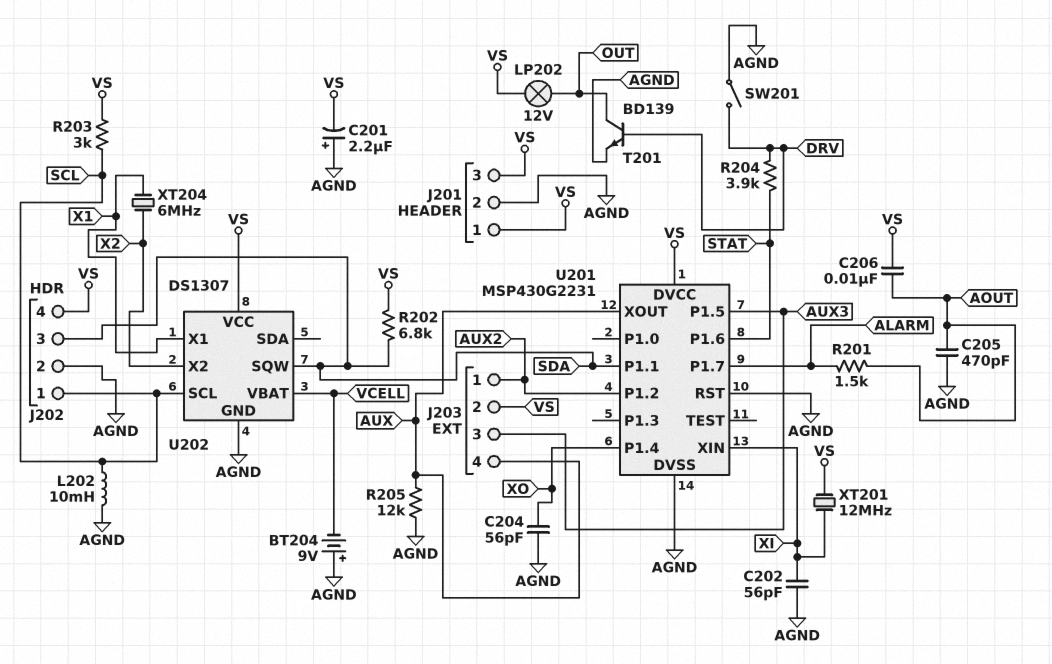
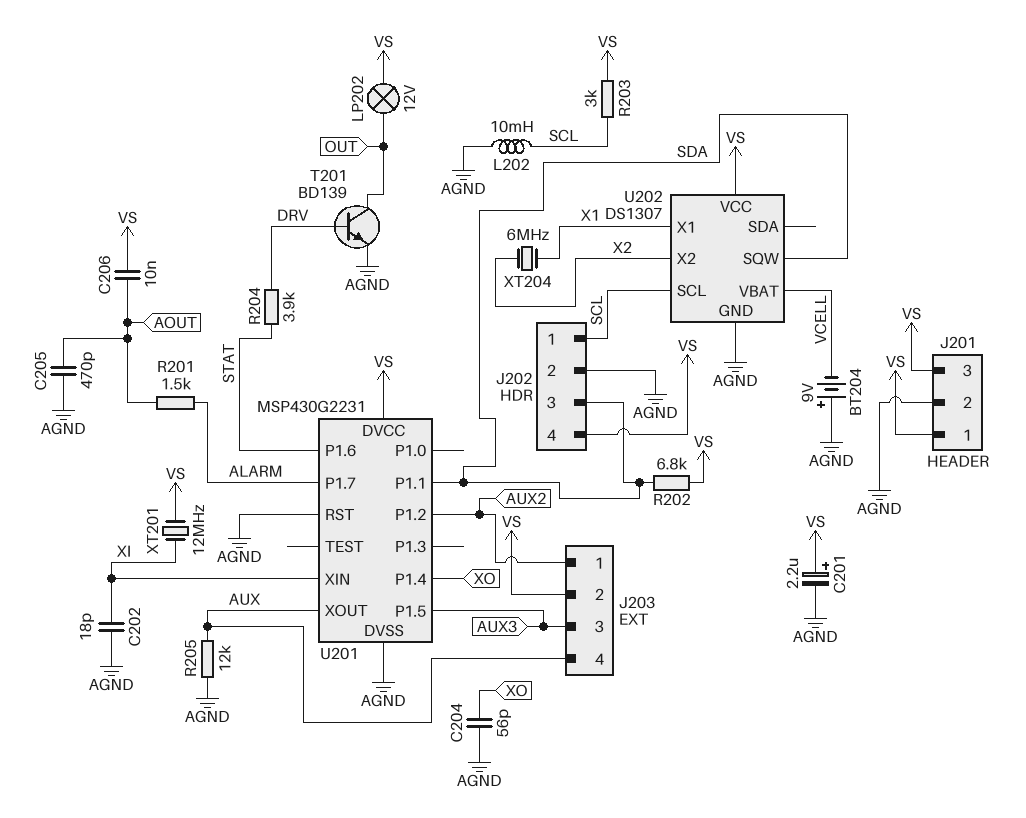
C201: 2.2uF (plus AGND, minus VS) -> 2.2uF (plus VS, minus AGND)
C202: 56pF (AGND, XI) -> 18pF (AGND, XI)
SW201: switch (AGND, DRV) -> none

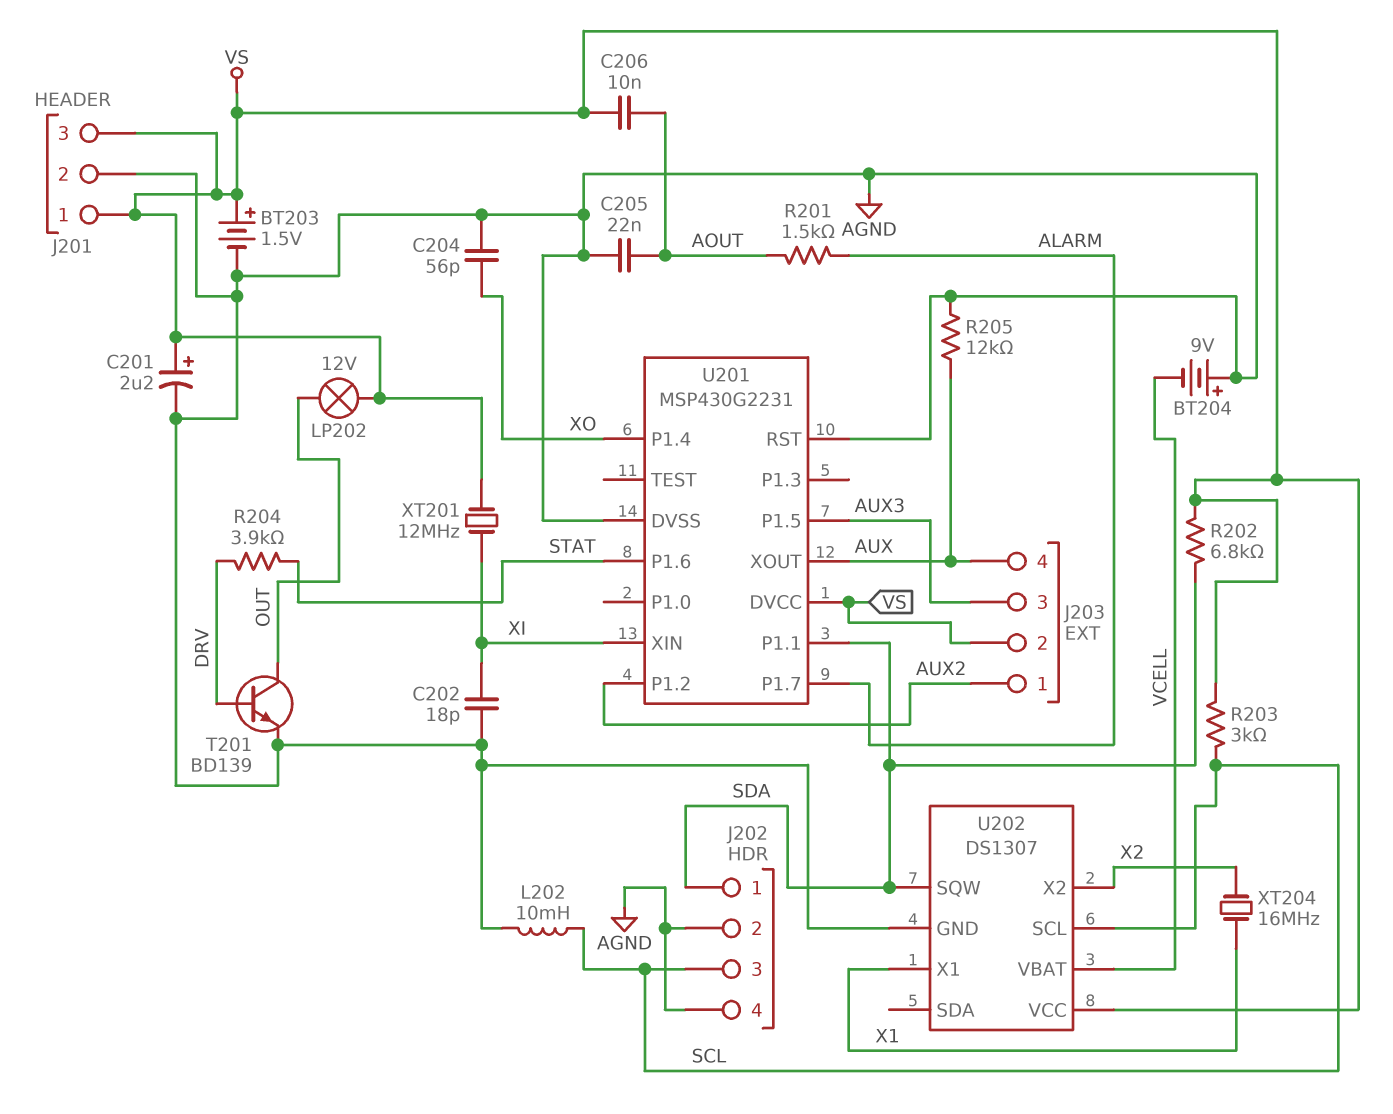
BT203: none -> 1.5V (plus VS, minus AGND)
C205: 470pF (AGND, AOUT) -> 22nF (AGND, AOUT)
J202 pin 1: SCL -> SDA
J202 pin 3: SDA -> SCL
J202 pin 4: VS -> AGND
XT204: 6MHz (X1, X2) -> 16MHz (X1, X2)

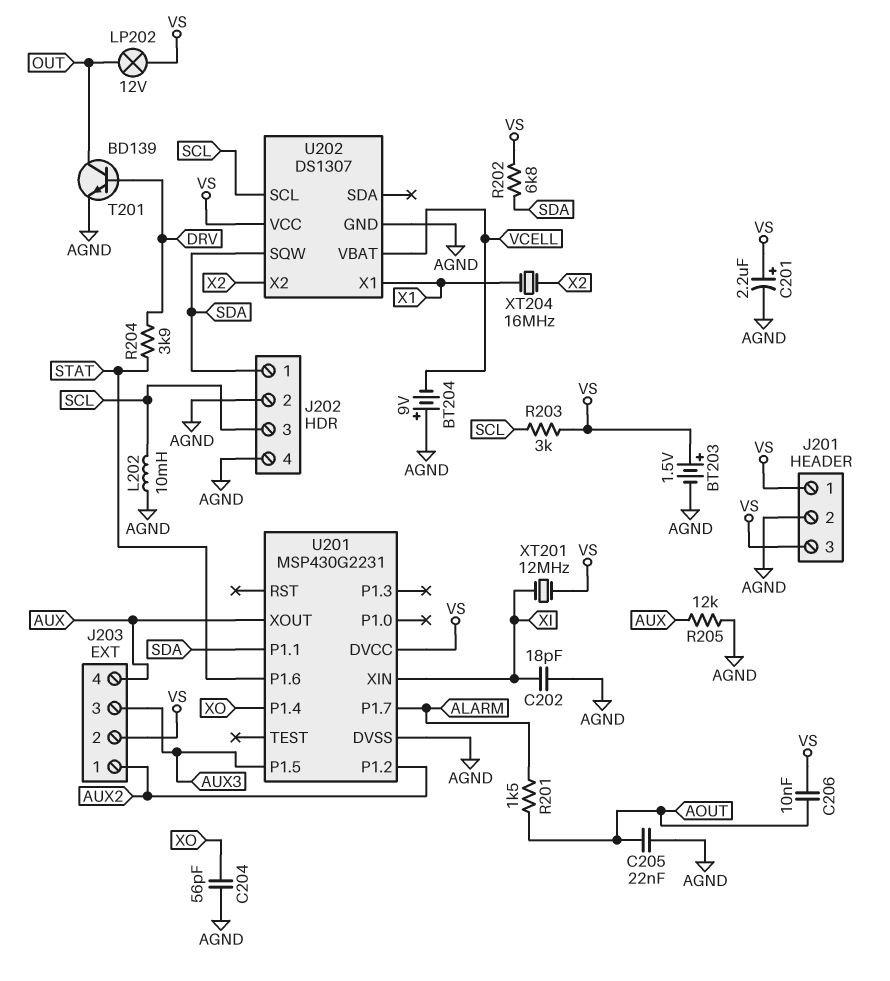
U201 pin RST: AGND -> none

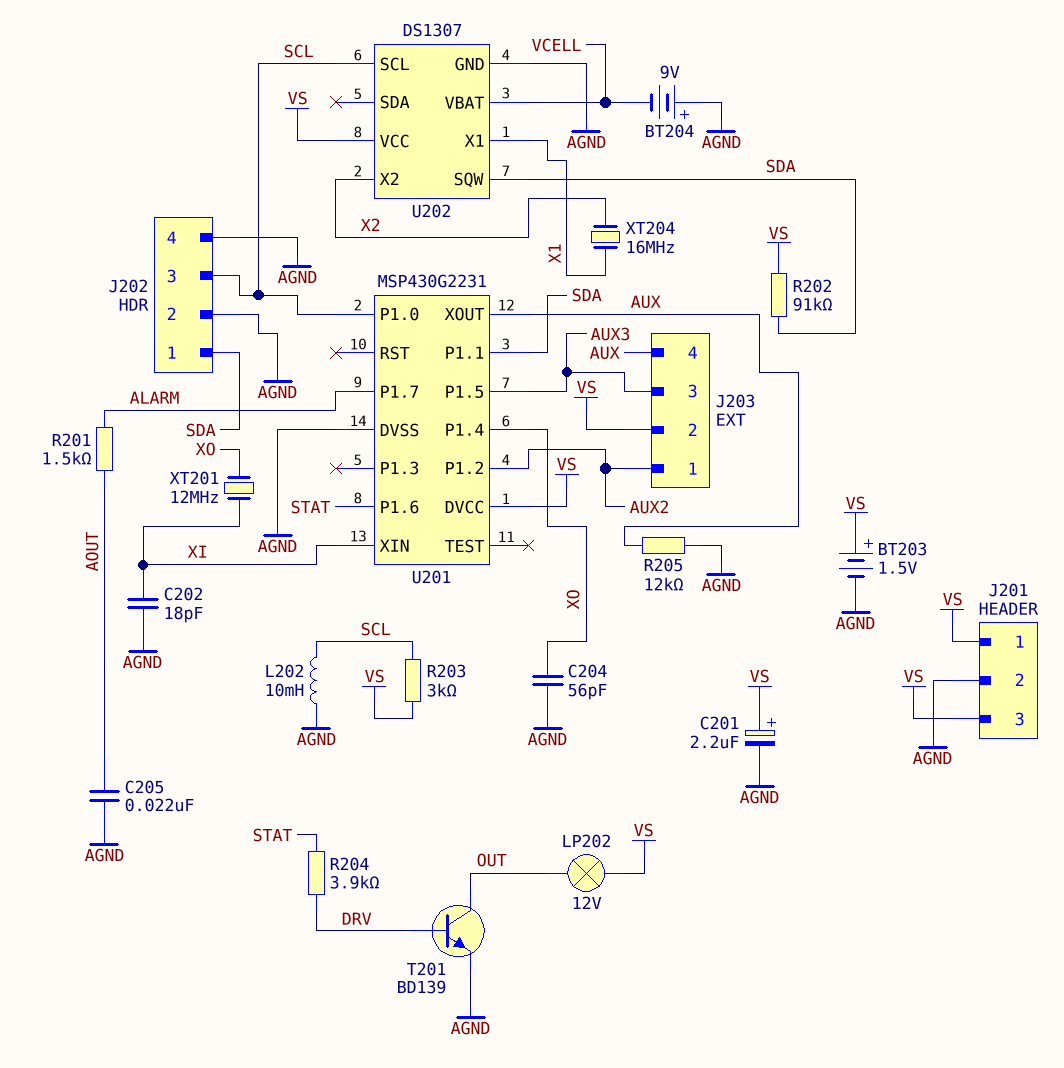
C206: 10nF (AOUT, VS) -> none
R202: 6.8k (SDA, VS) -> 91k (SDA, VS)
U201 pin P1.0: none -> SCL
XT201: 12MHz (VS, XI) -> 12MHz (XI, XO)

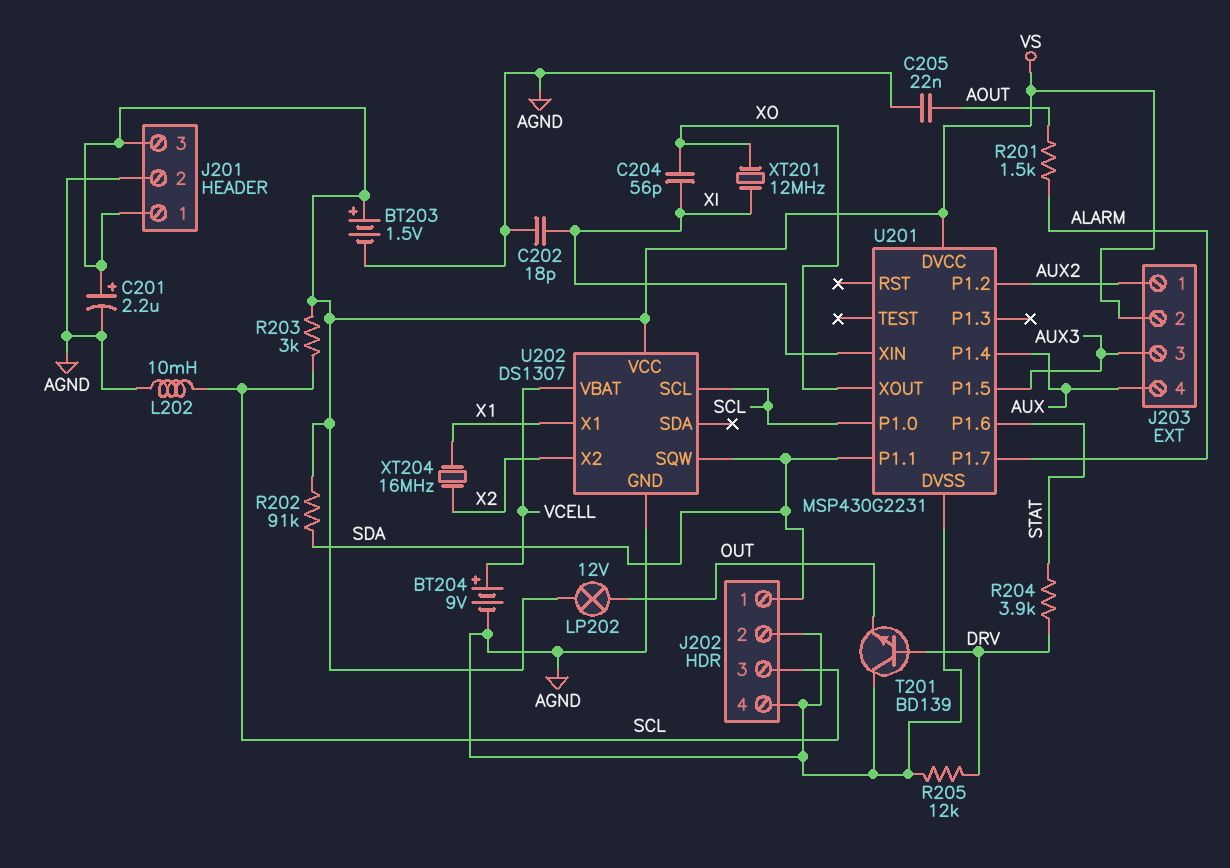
BT204: 9V (plus AGND, minus VCELL) -> 9V (plus VCELL, minus AGND)
C204: 56pF (AGND, XO) -> 56pF (XI, XO)
R205: 12k (AGND, AUX) -> 12k (AGND, DRV)
T201: NPN BD139 (B DRV, C OUT, E AGND) -> NPN BD139 (B DRV, C AGND, E OUT)
U201 pin P1.4: XO -> AUX
U201 pin XOUT: AUX -> XO

